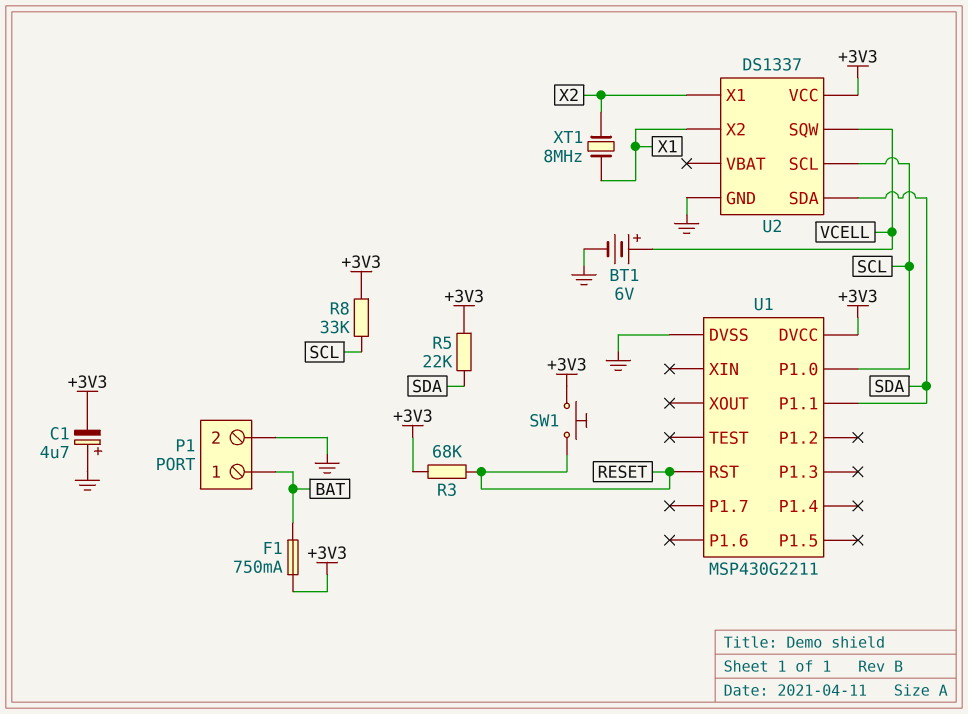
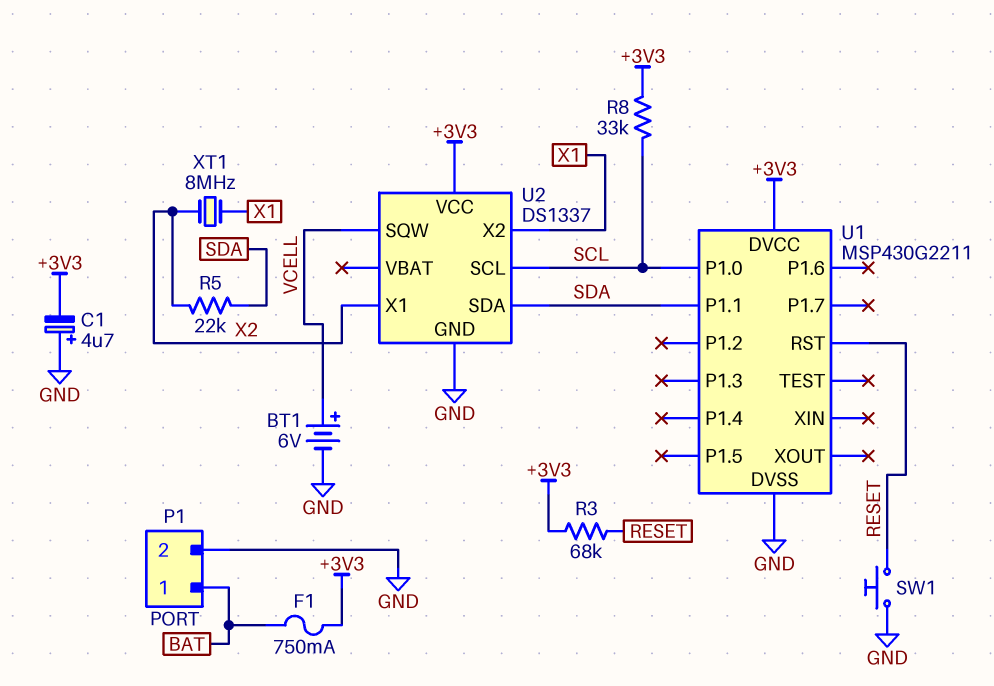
R5: 22k (+3V3, SDA) -> 22k (SDA, X2)
SW1: button (+3V3, RESET) -> button (GND, RESET)

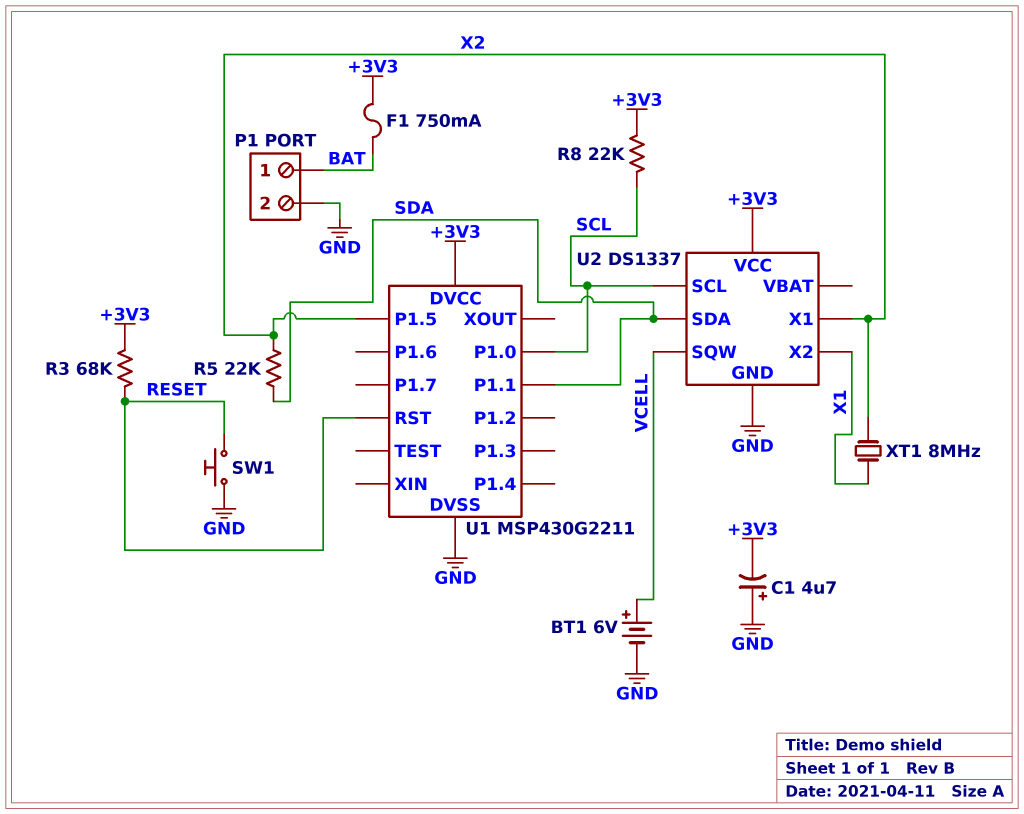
R8: 33k (+3V3, SCL) -> 22k (+3V3, SCL)
U1 pin P1.5: none -> X2

